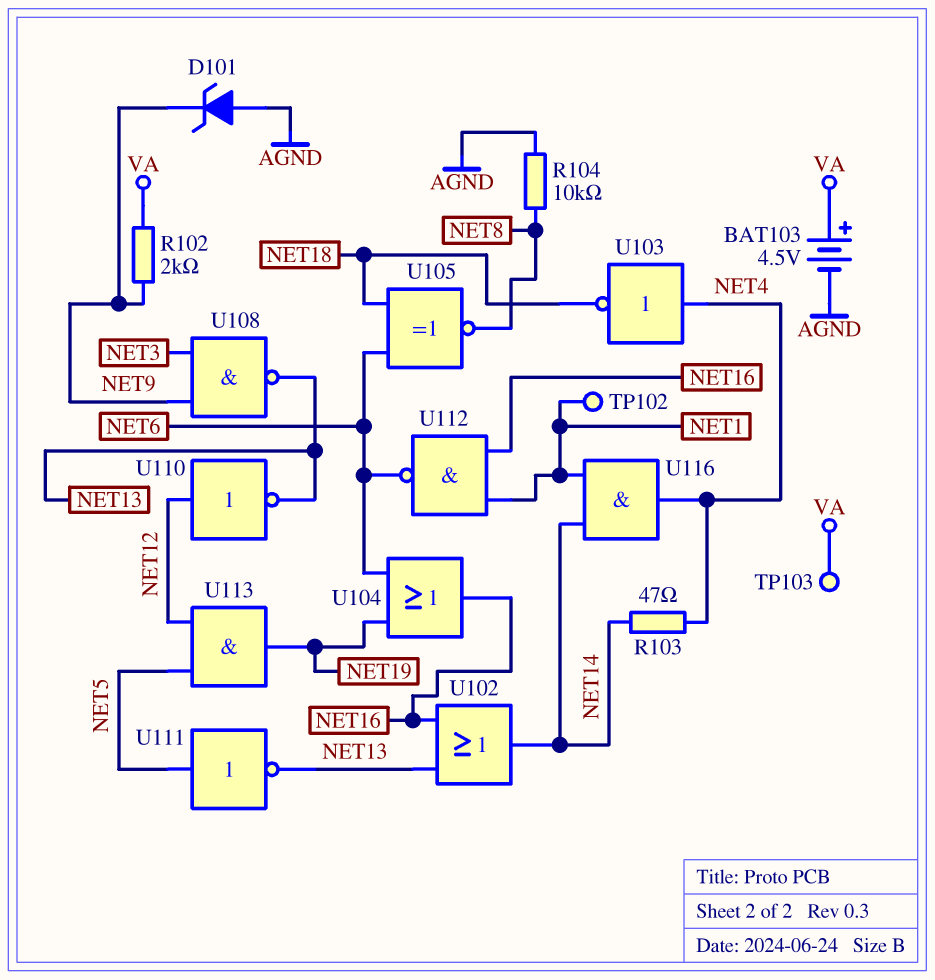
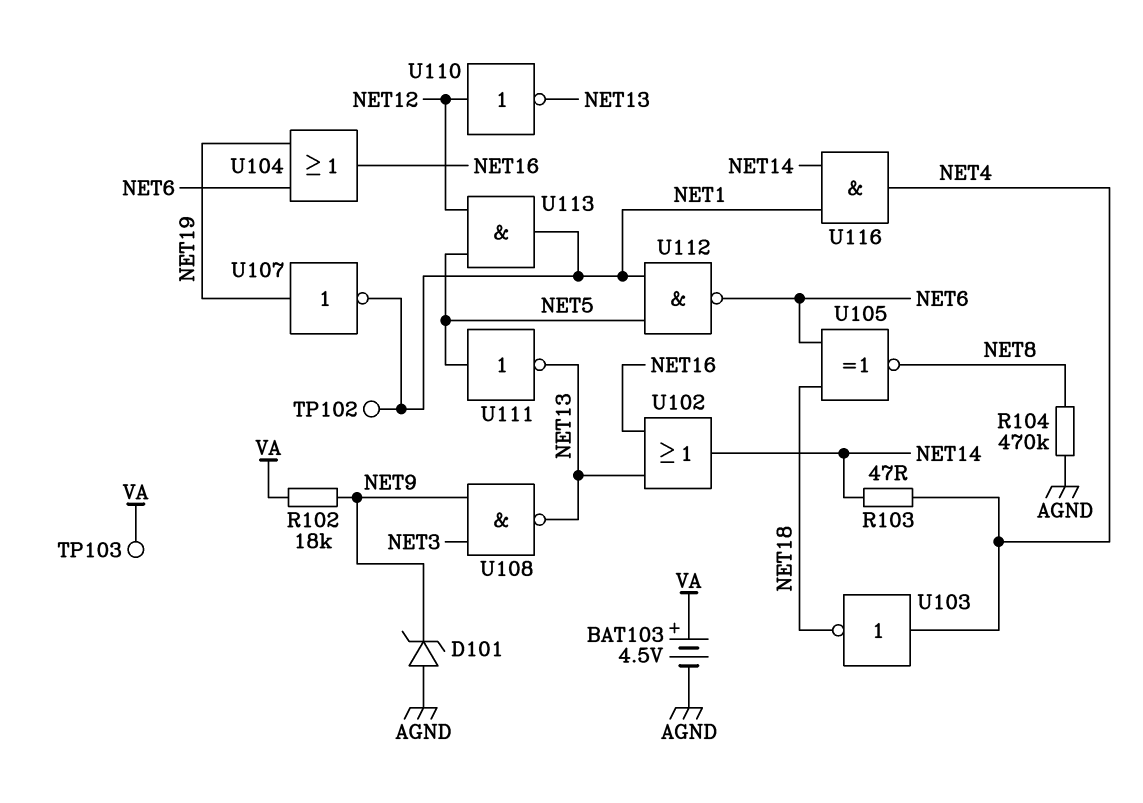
R102: 2k (NET9, VA) -> 18k (NET9, VA)
R104: 10k (AGND, NET8) -> 470k (AGND, NET8)
U107: none -> NOT (in NET19, out NET1)
U112: NAND (in NET1, in NET16, out NET6) -> NAND (in NET1, in NET5, out NET6)
U113: AND (in NET5, in NET12, out NET19) -> AND (in NET5, in NET12, out NET1)

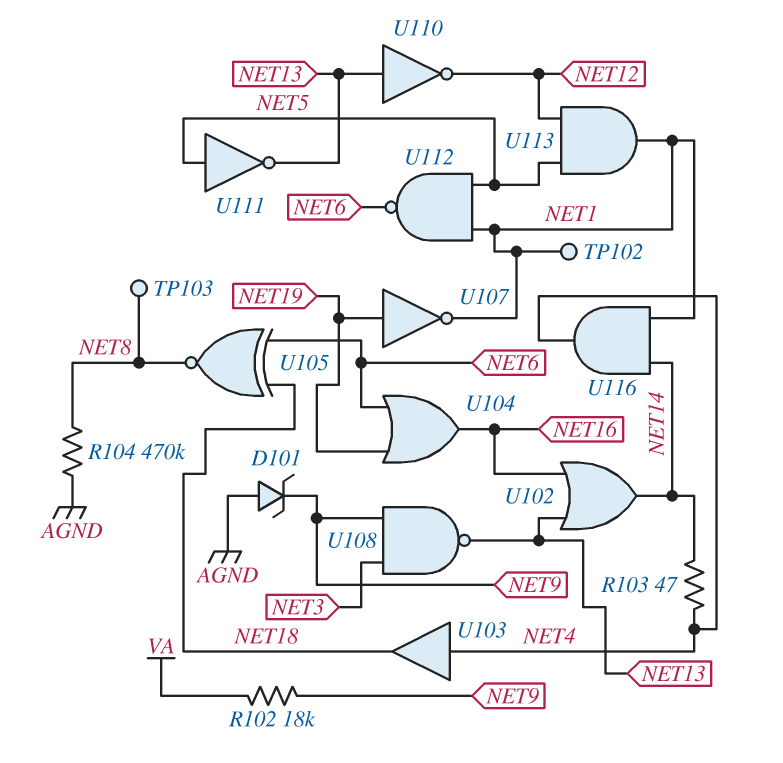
BAT103: 4.5V (plus VA, minus AGND) -> none
TP103: test point (VA) -> test point (NET8)
U103: NOT (in NET4, out NET18) -> buffer (in NET4, out NET18)
U110: NOT (in NET12, out NET13) -> NOT (in NET13, out NET12)

